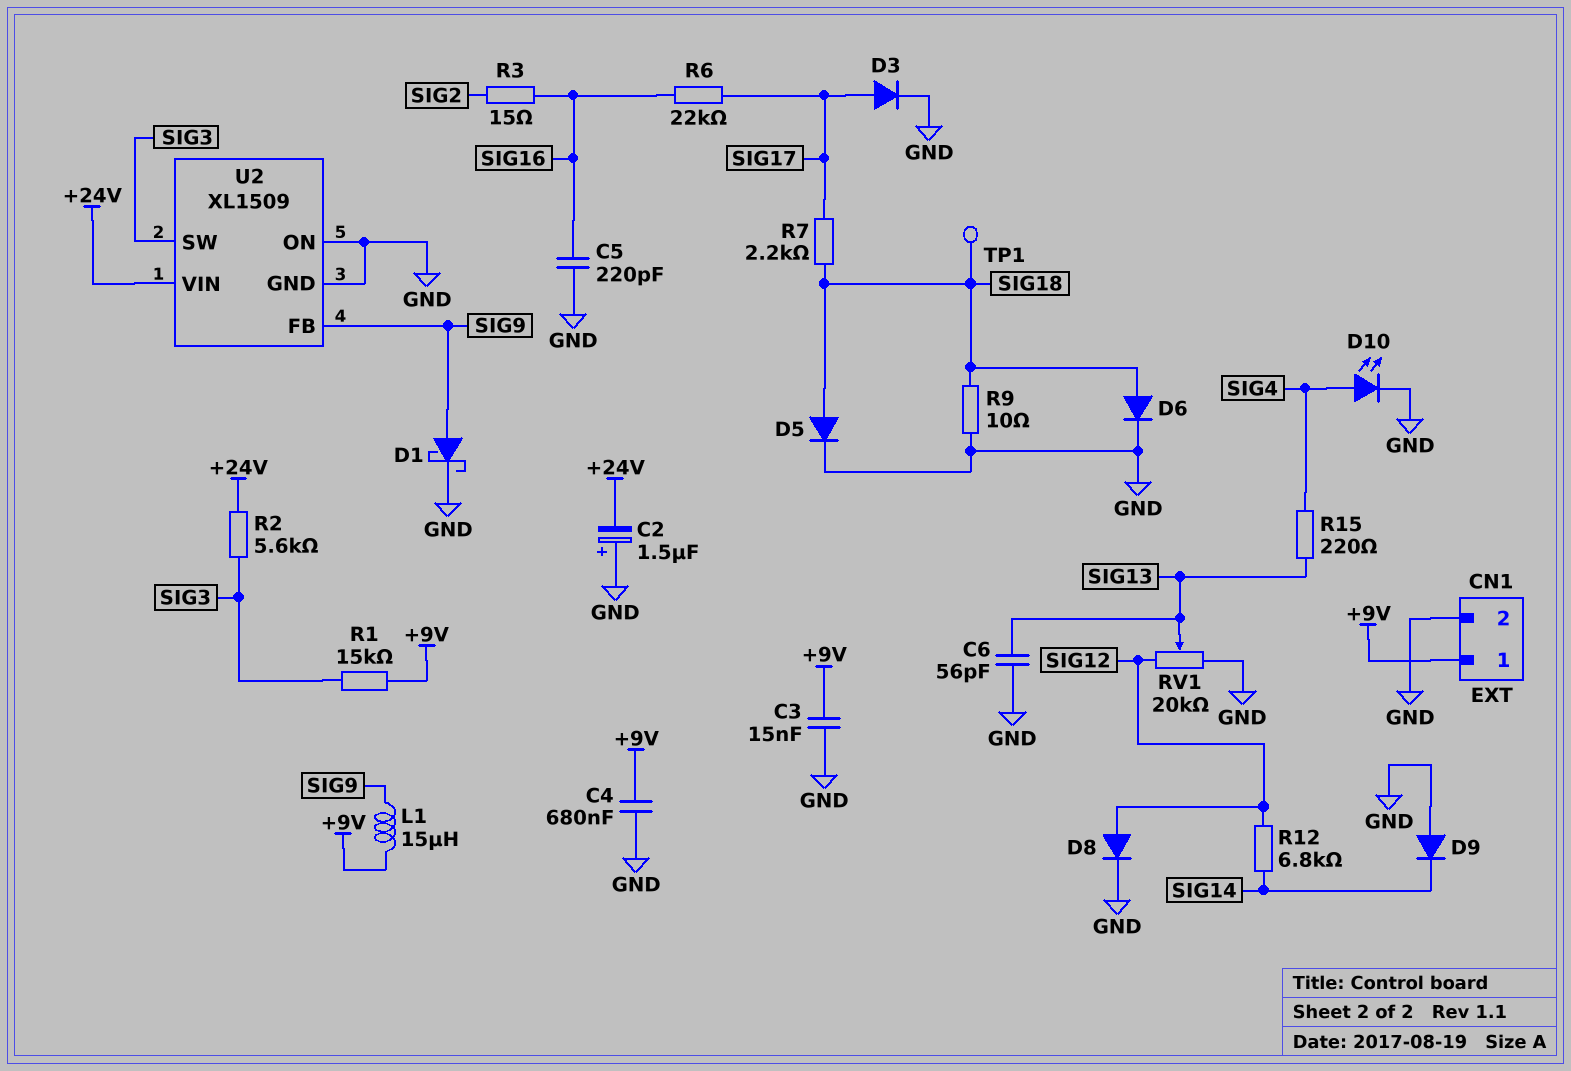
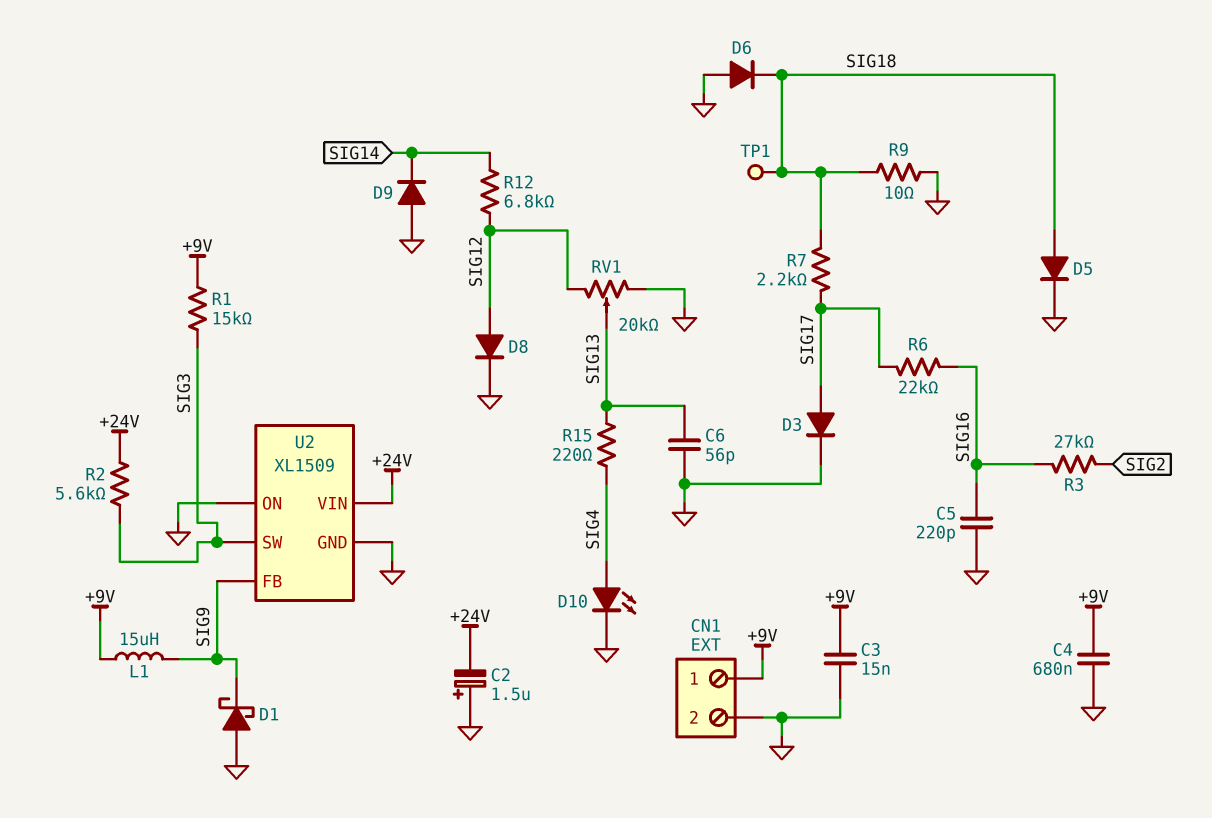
D1: schottky (A SIG9, K GND) -> schottky (A GND, K SIG9)
D6: diode (A SIG18, K GND) -> diode (A GND, K SIG18)
R3: 15 (SIG2, SIG16) -> 27k (SIG2, SIG16)

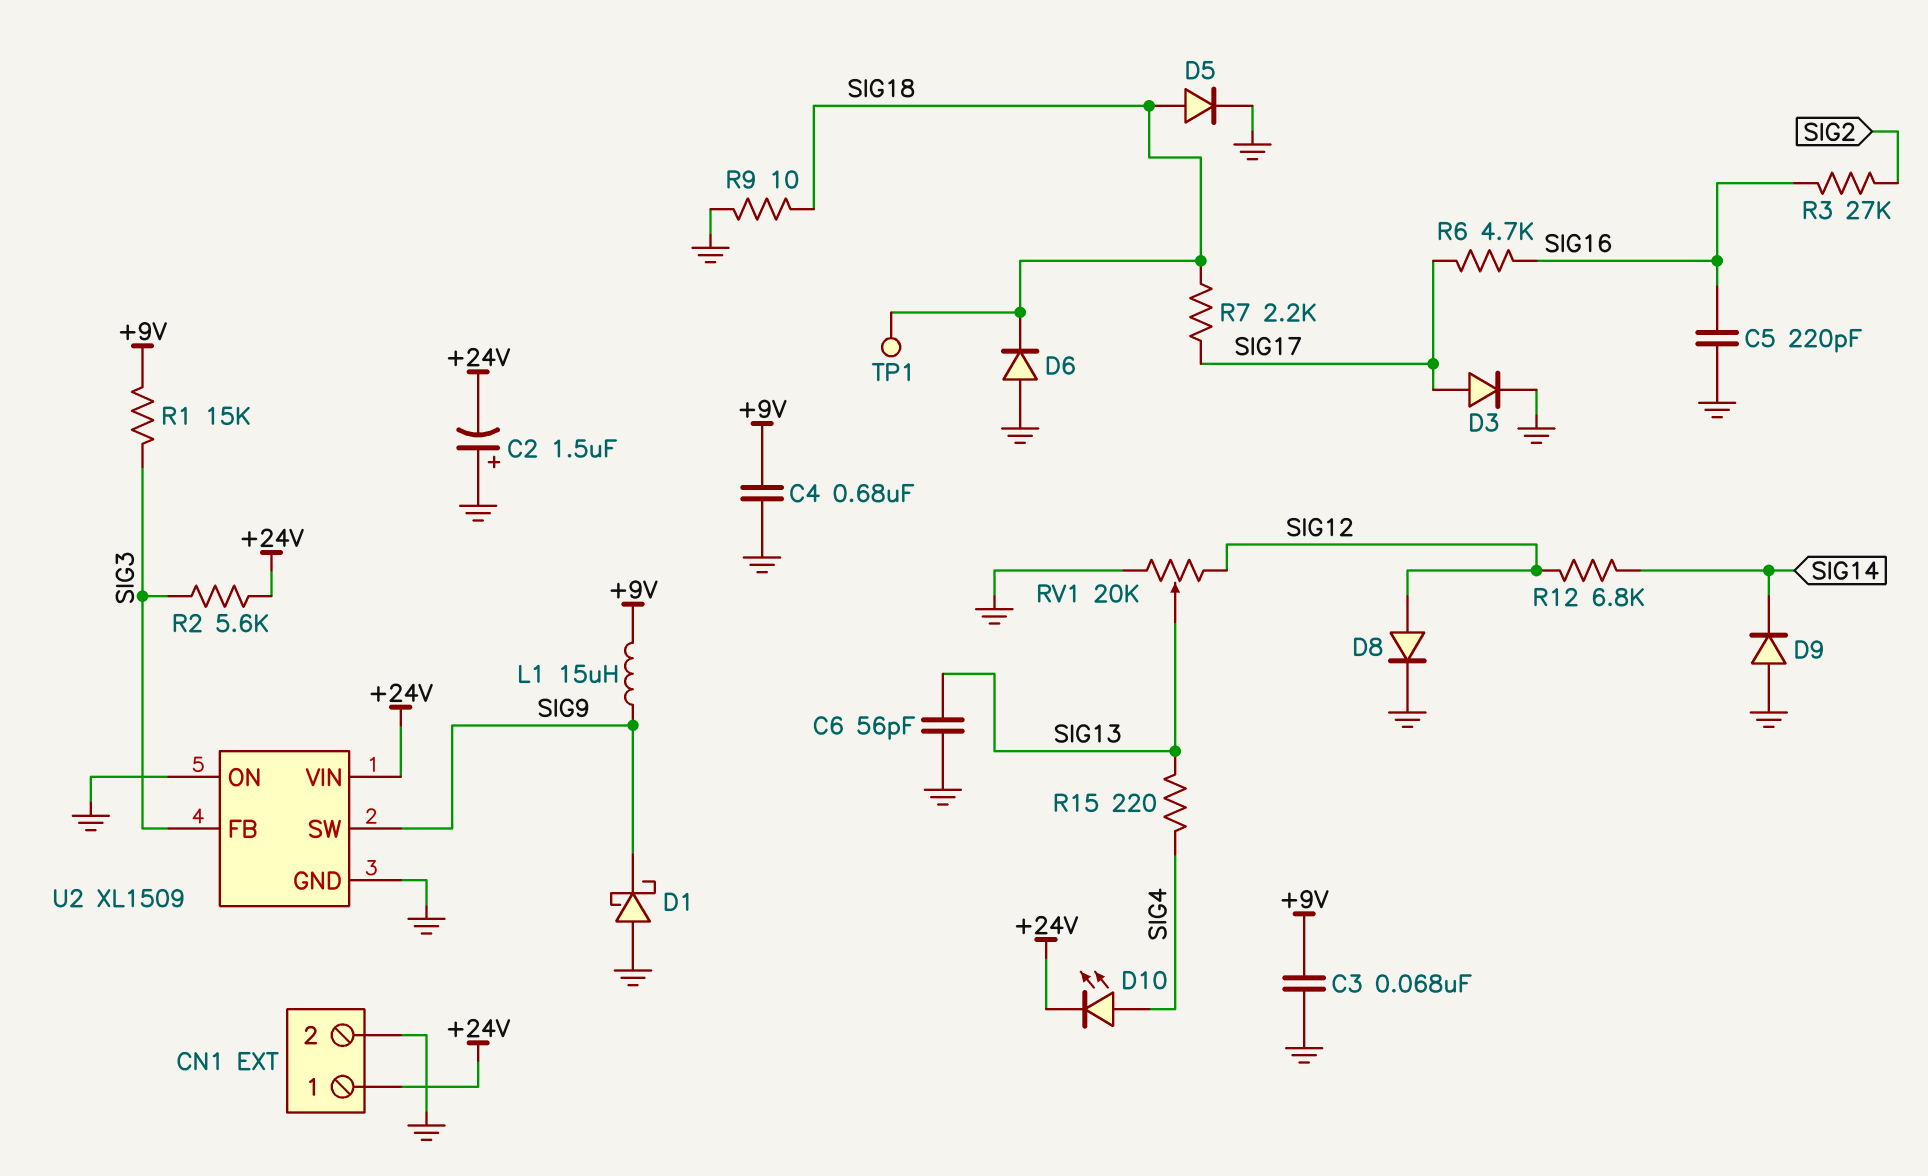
C3: 15nF (+9V, GND) -> 68nF (+9V, GND)
CN1 pin 1: +9V -> +24V
D10: LED (A SIG4, K GND) -> LED (A SIG4, K +24V)
R6: 22k (SIG16, SIG17) -> 4.7k (SIG16, SIG17)
U2 pin FB: SIG9 -> SIG3
U2 pin SW: SIG3 -> SIG9

